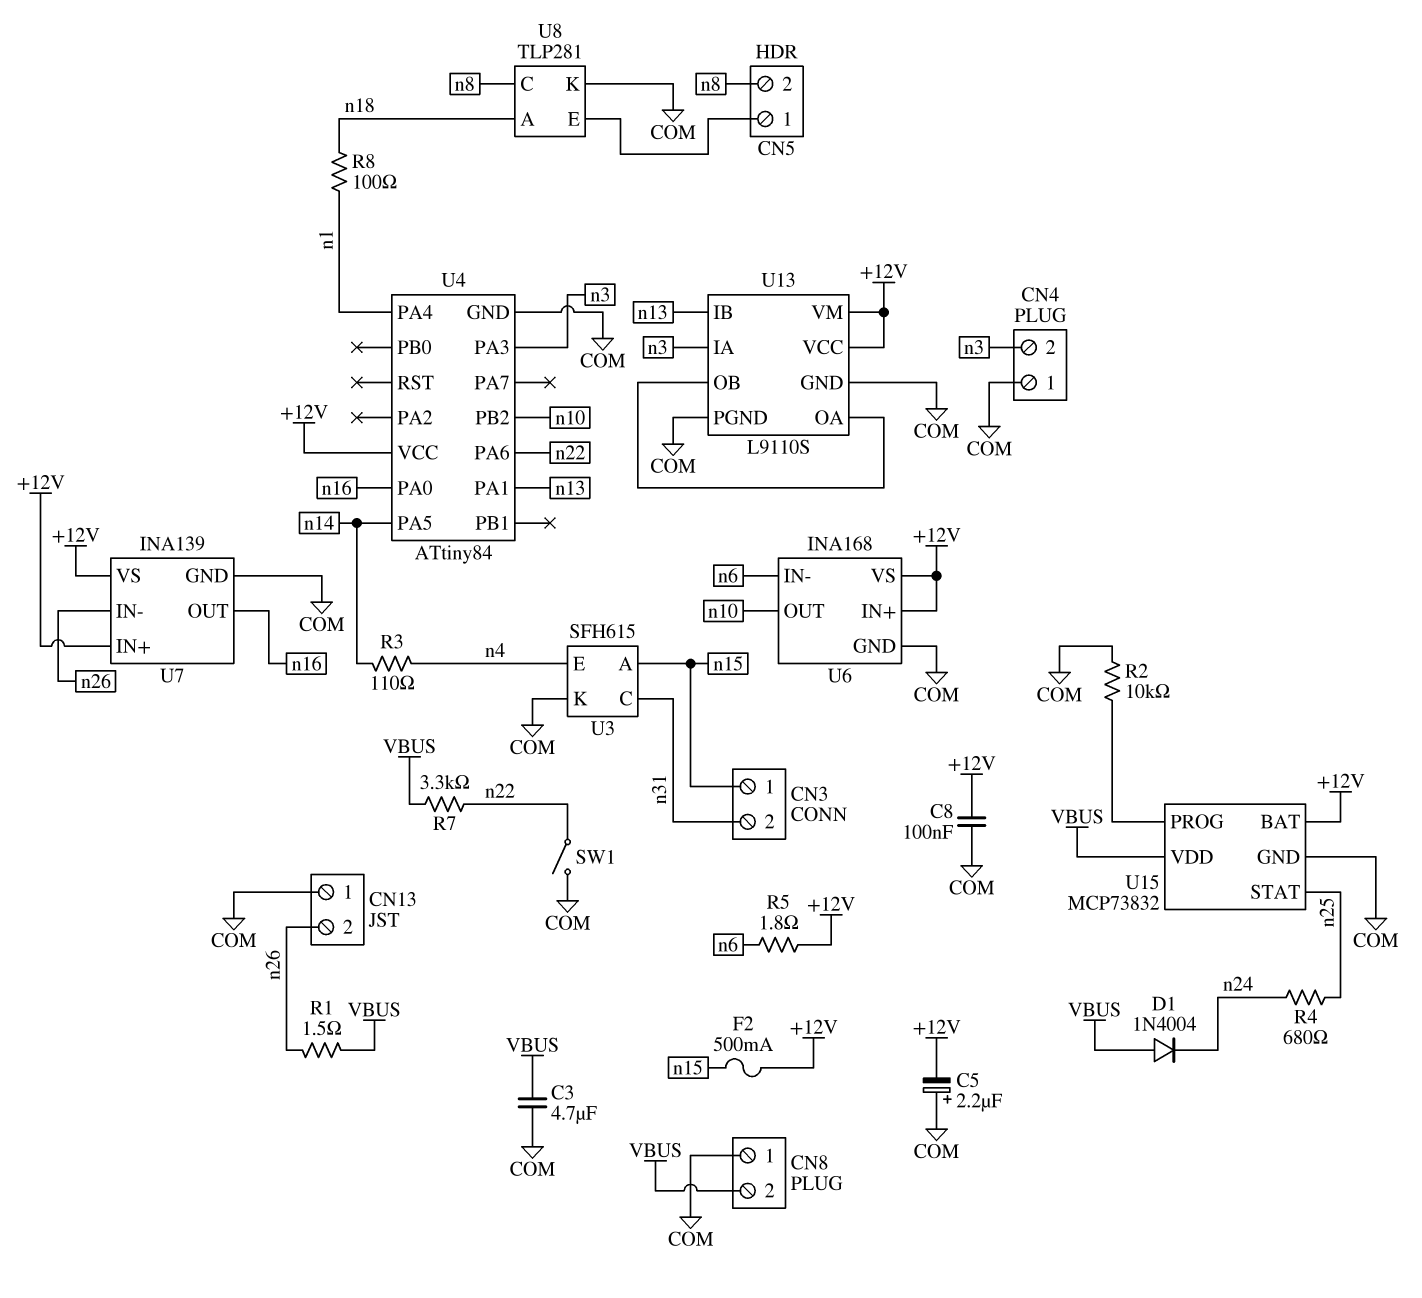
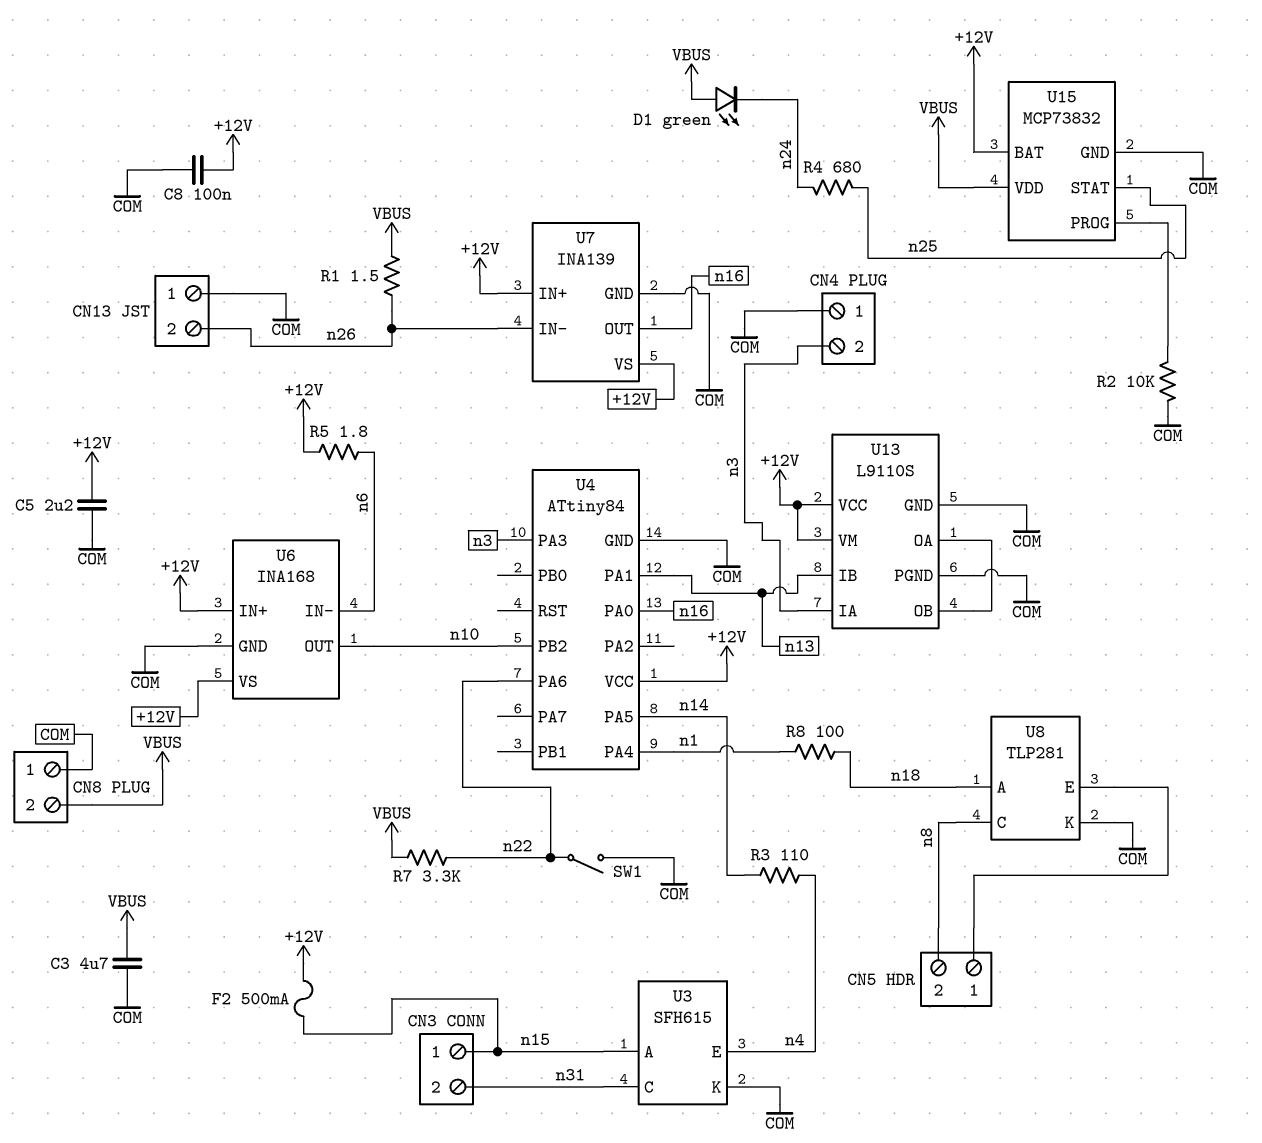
C5: 2.2uF (plus COM, minus +12V) -> 2.2uF (+12V, COM)
D1: diode 1N4004 (A VBUS, K n24) -> LED green (A VBUS, K n24)

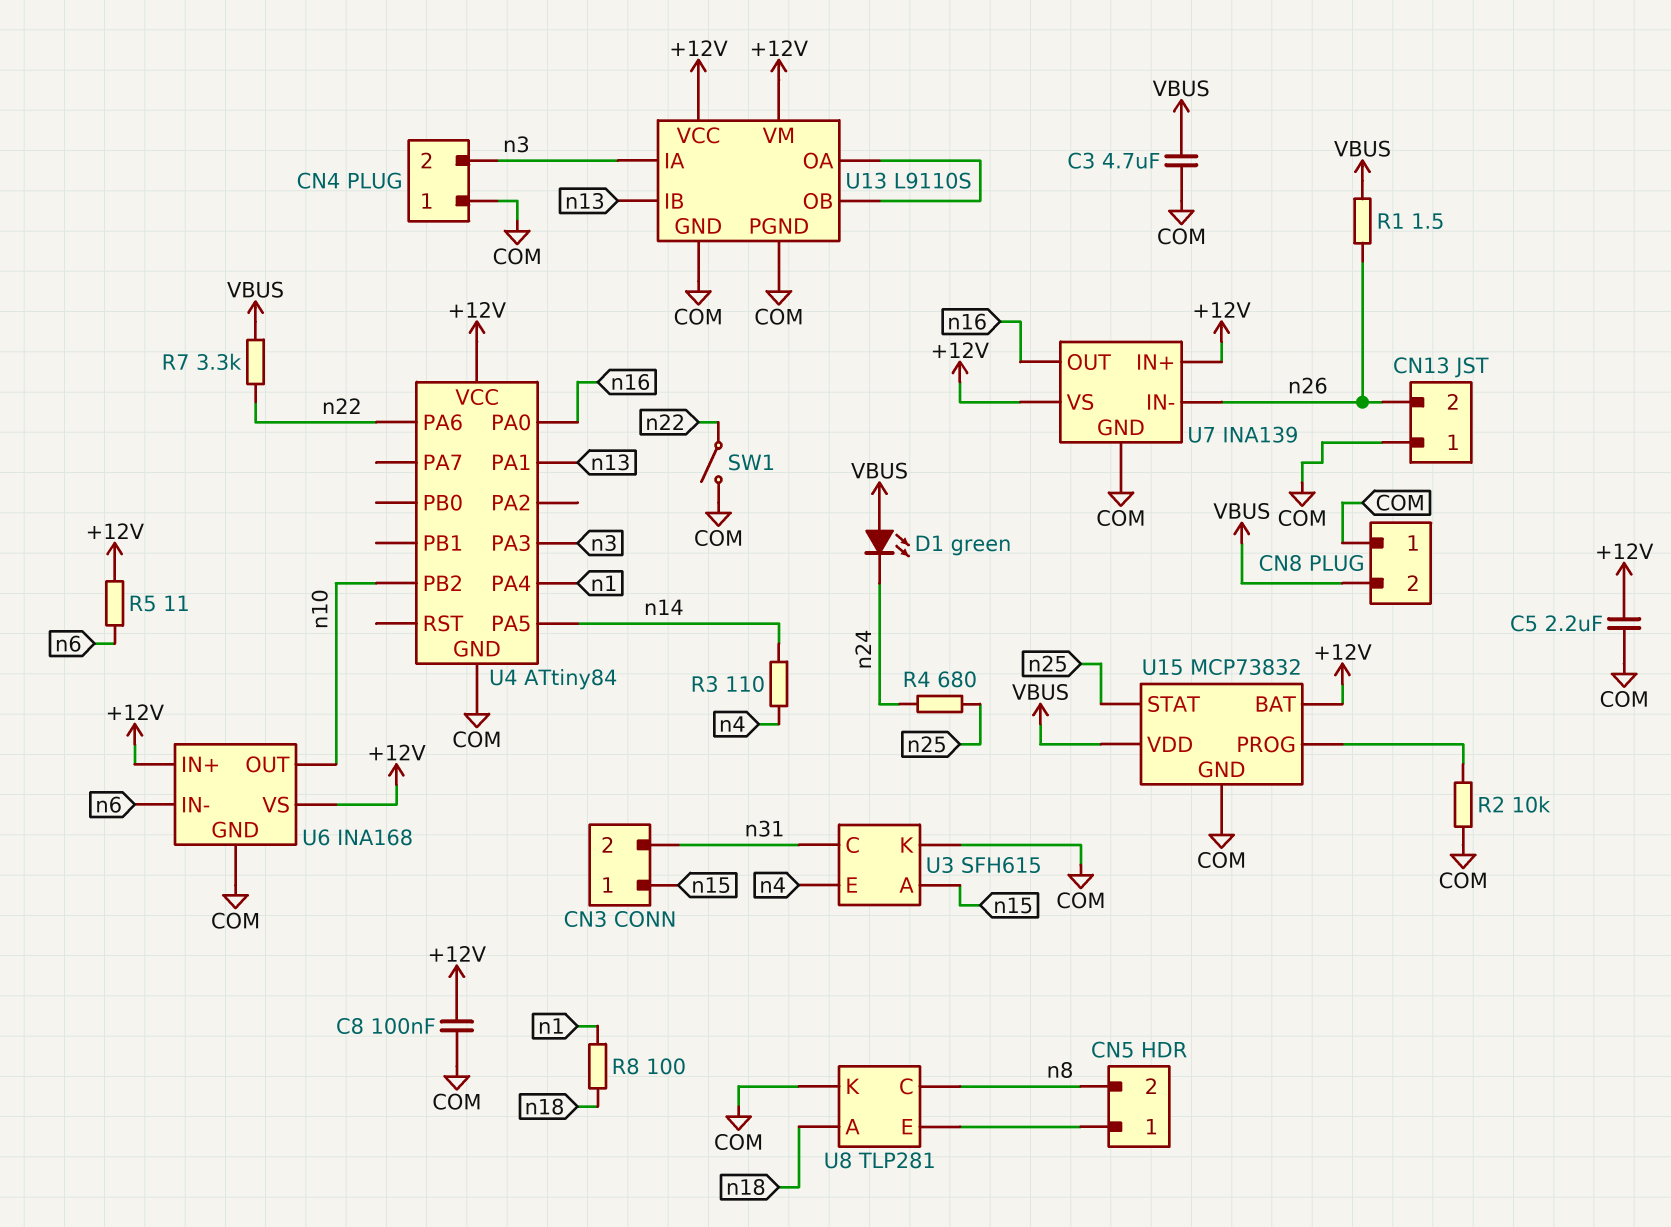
F2: 500mA (+12V, n15) -> none
R5: 1.8 (+12V, n6) -> 11 (+12V, n6)

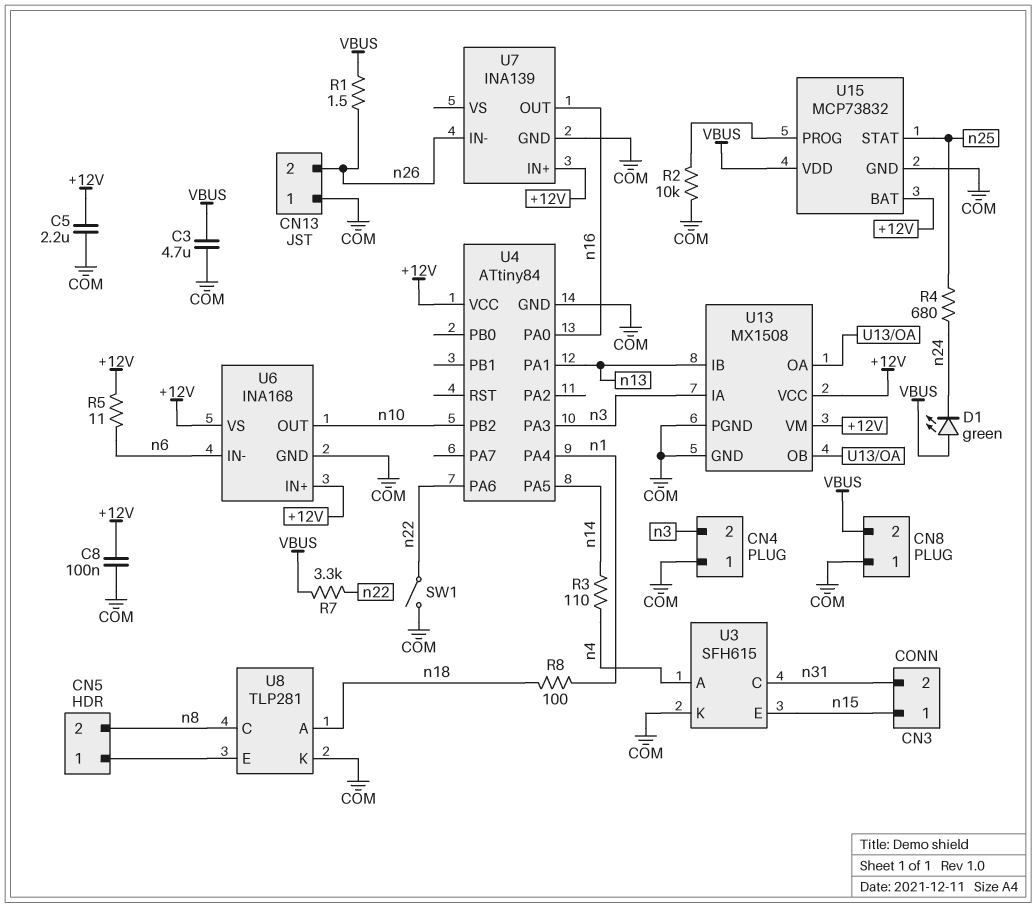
U3 pin A: n15 -> n4
U3 pin E: n4 -> n15
U7 pin VS: +12V -> none
U13: L9110S -> MX1508

